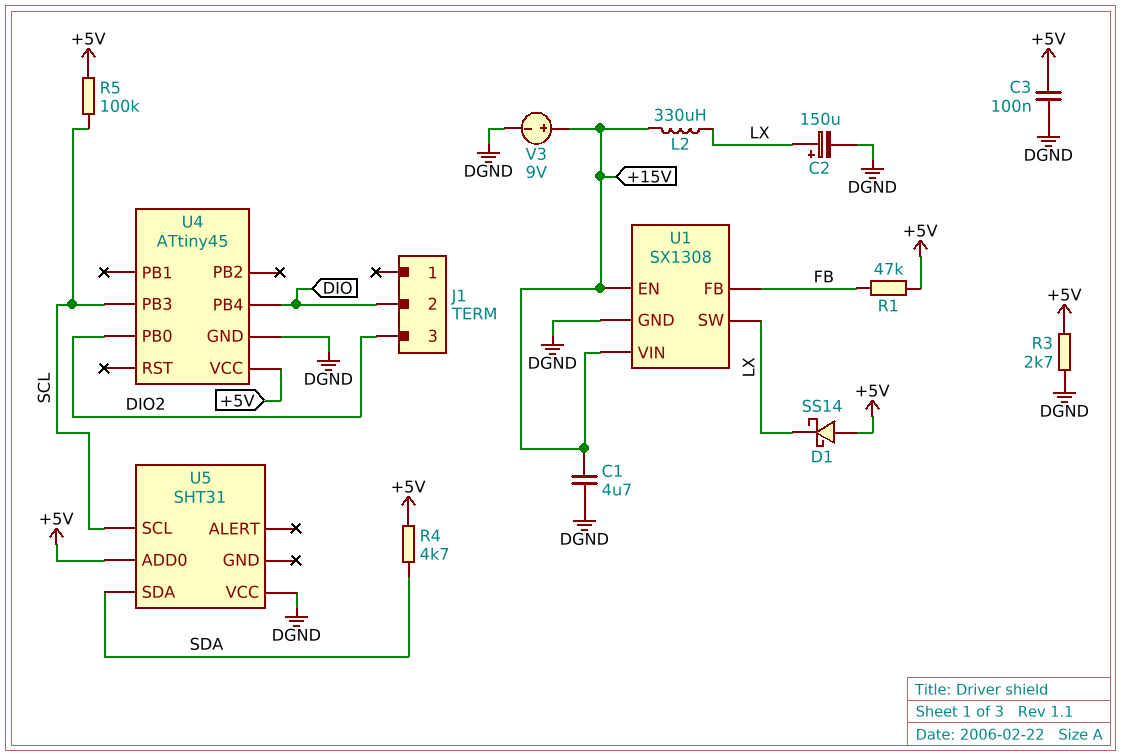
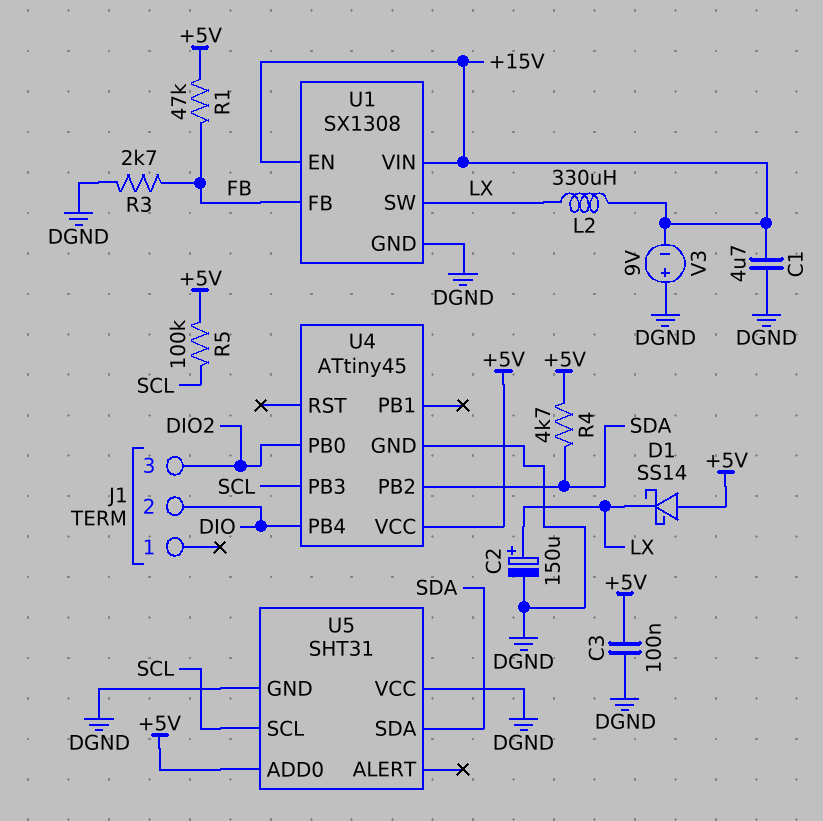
R3: 2.7k (+5V, DGND) -> 2.7k (DGND, FB)
U4 pin PB2: none -> SDA
U5 pin GND: none -> DGND
V3: 9V (plus +15V, minus DGND) -> 9V (plus DGND, minus +15V)

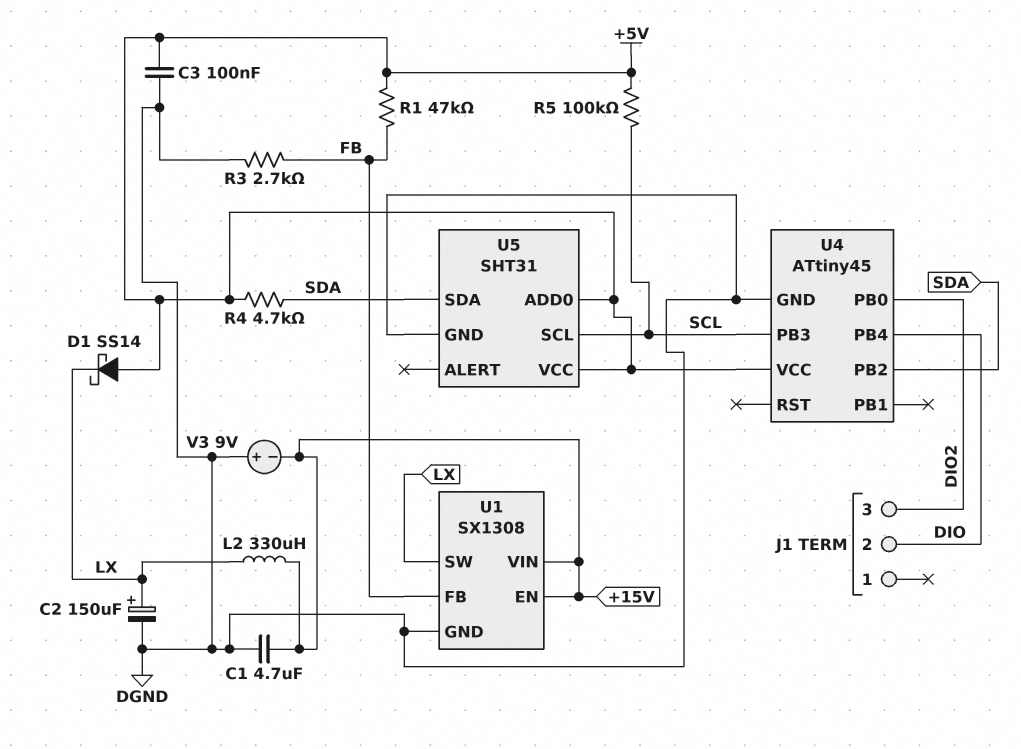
U5 pin VCC: DGND -> +5V

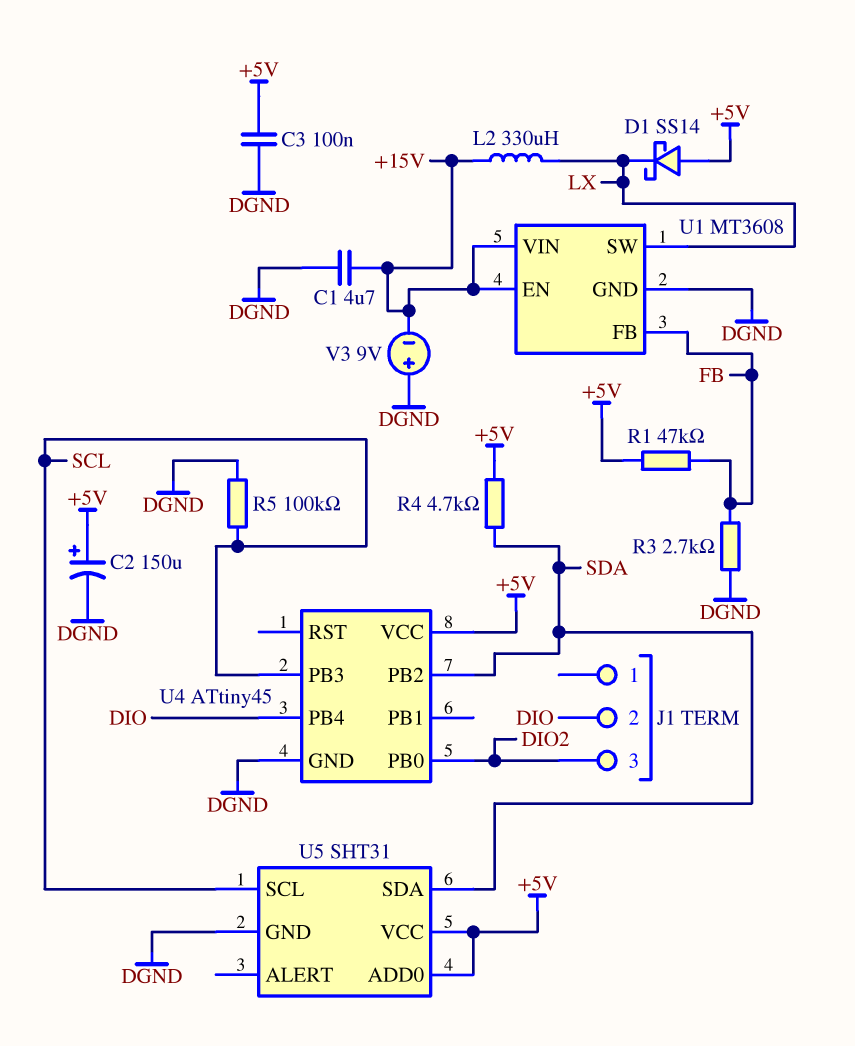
C2: 150uF (plus LX, minus DGND) -> 150uF (plus +5V, minus DGND)
R5: 100k (+5V, SCL) -> 100k (DGND, SCL)
U1: SX1308 -> MT3608

